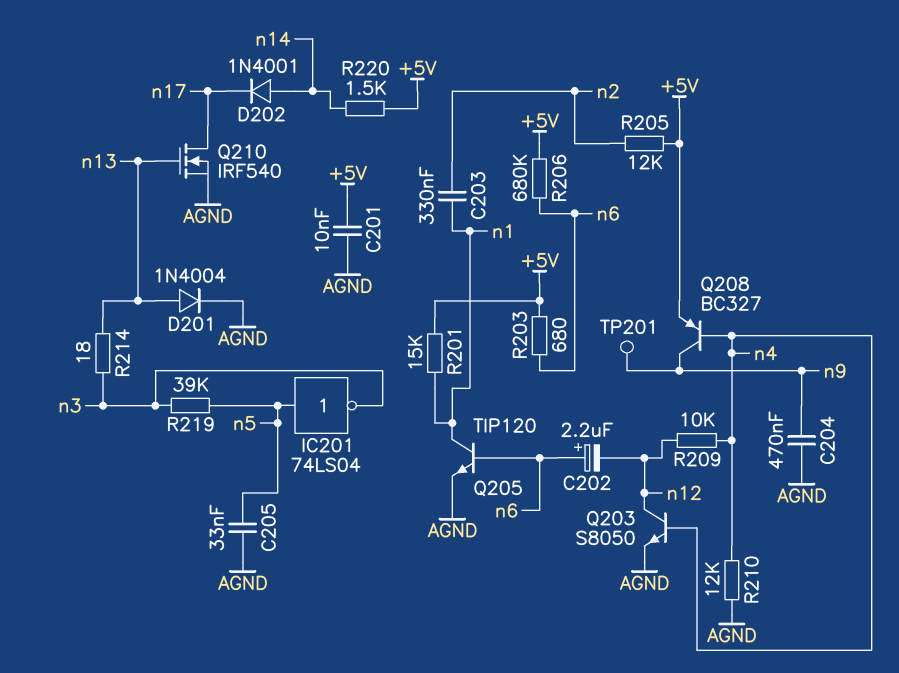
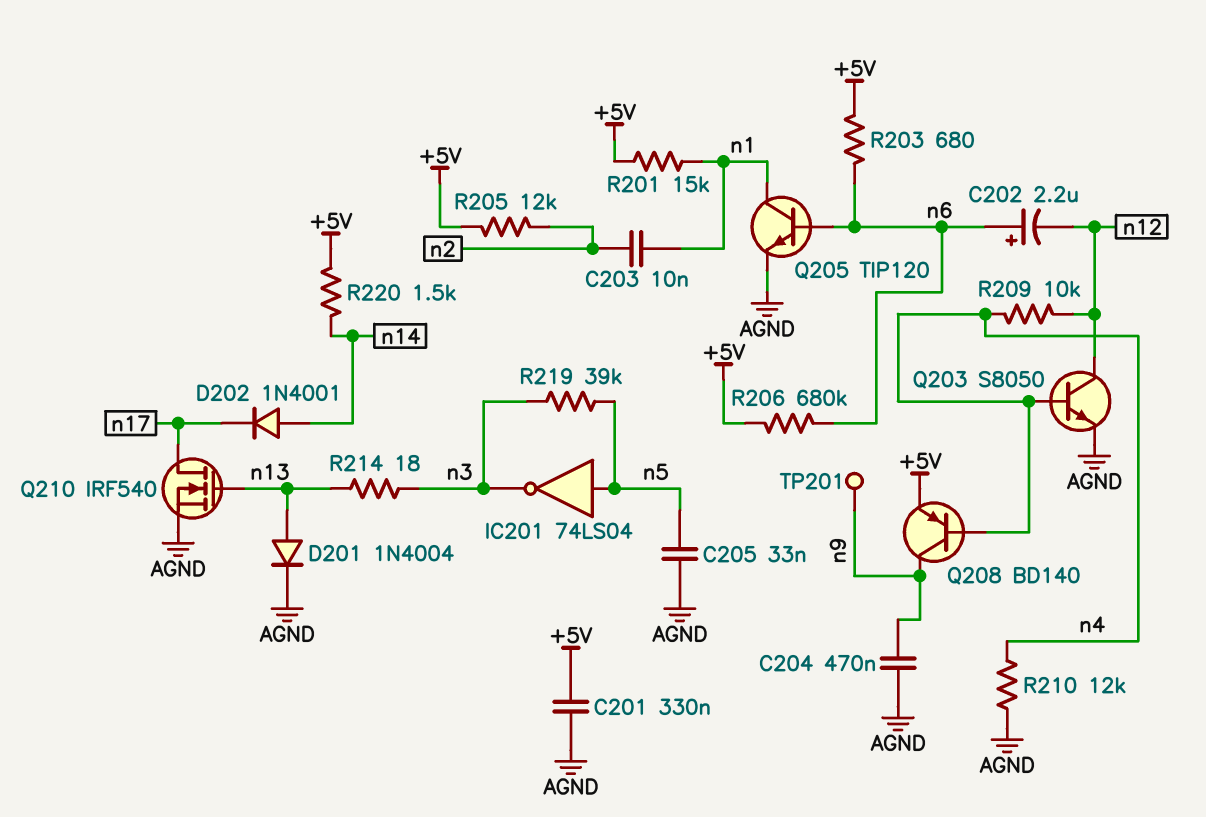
C201: 10nF (+5V, AGND) -> 330nF (+5V, AGND)
C203: 330nF (n1, n2) -> 10nF (n1, n2)
Q208: PNP BC327 (B n4, C n9, E +5V) -> PNP BD140 (B n4, C n9, E +5V)

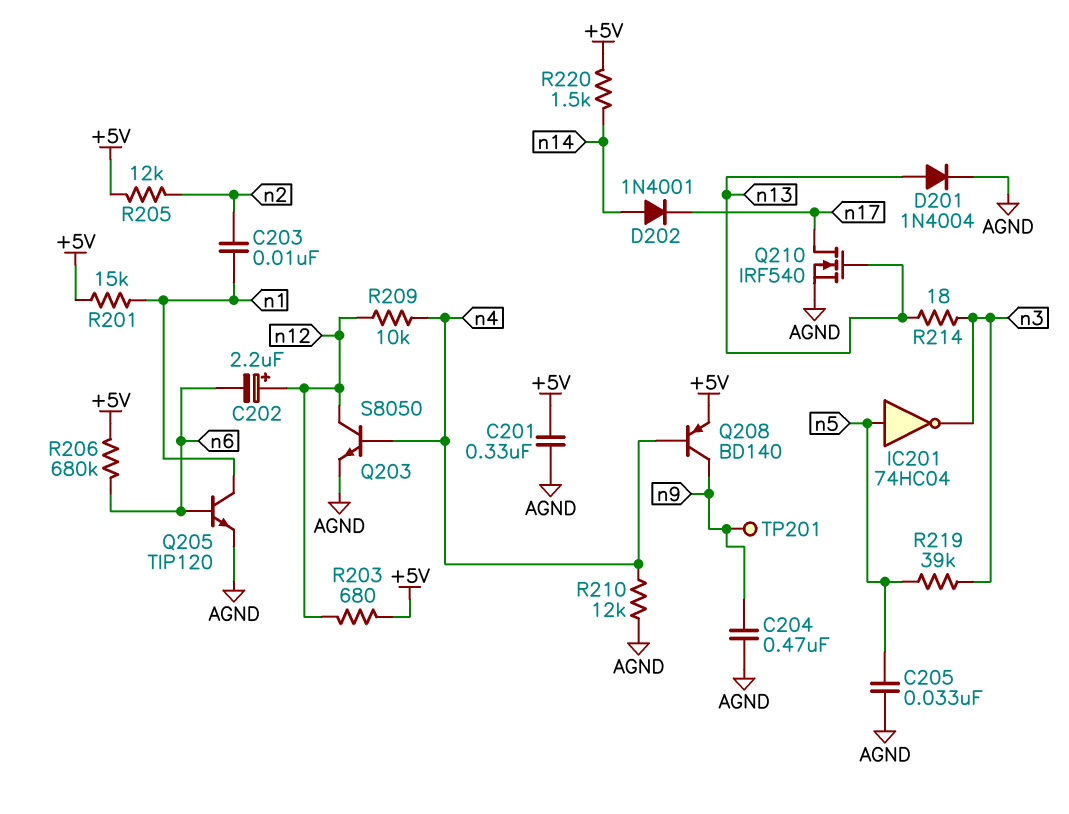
C202: 2.2uF (plus n6, minus n12) -> 2.2uF (plus n12, minus n6)
IC201: NOT 74LS04 (in n5, out n3) -> NOT 74HC04 (in n5, out n3)
R203: 680 (+5V, n6) -> 680 (+5V, n12)

